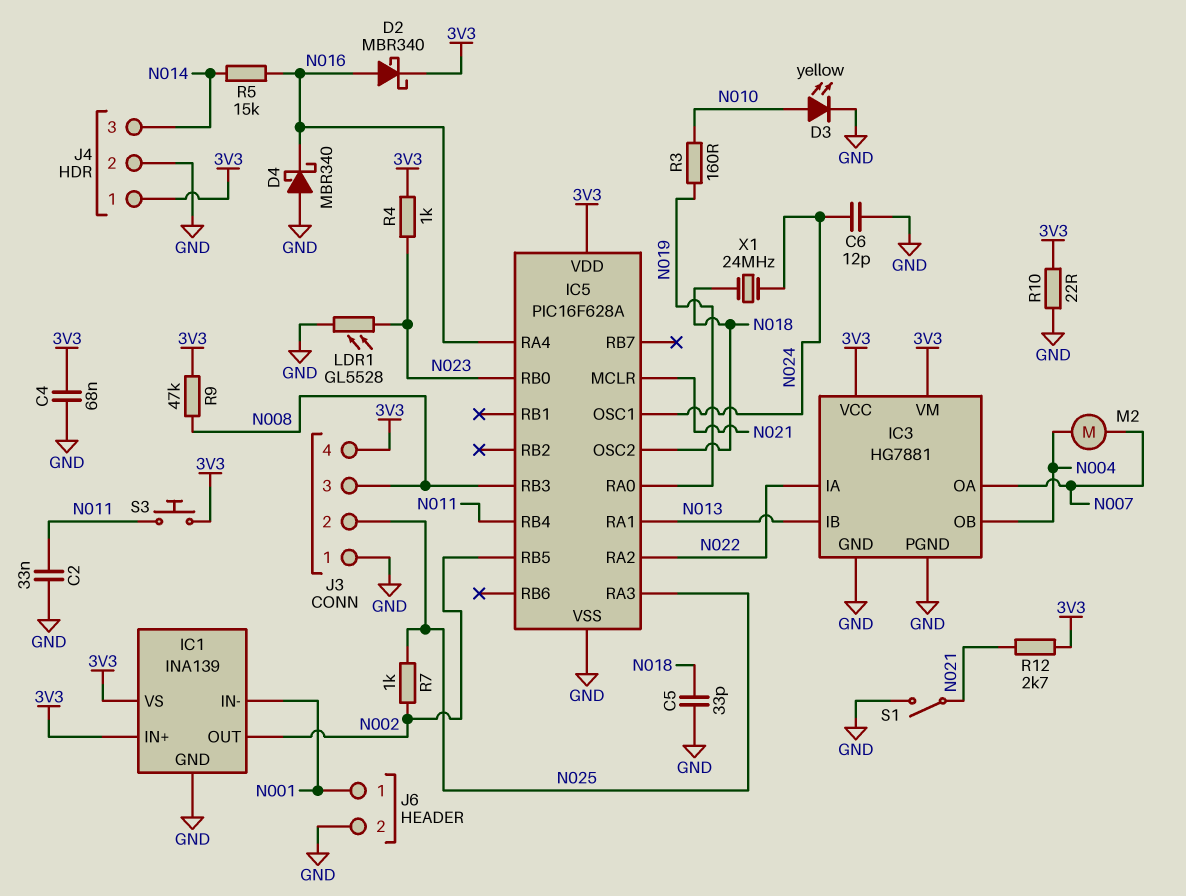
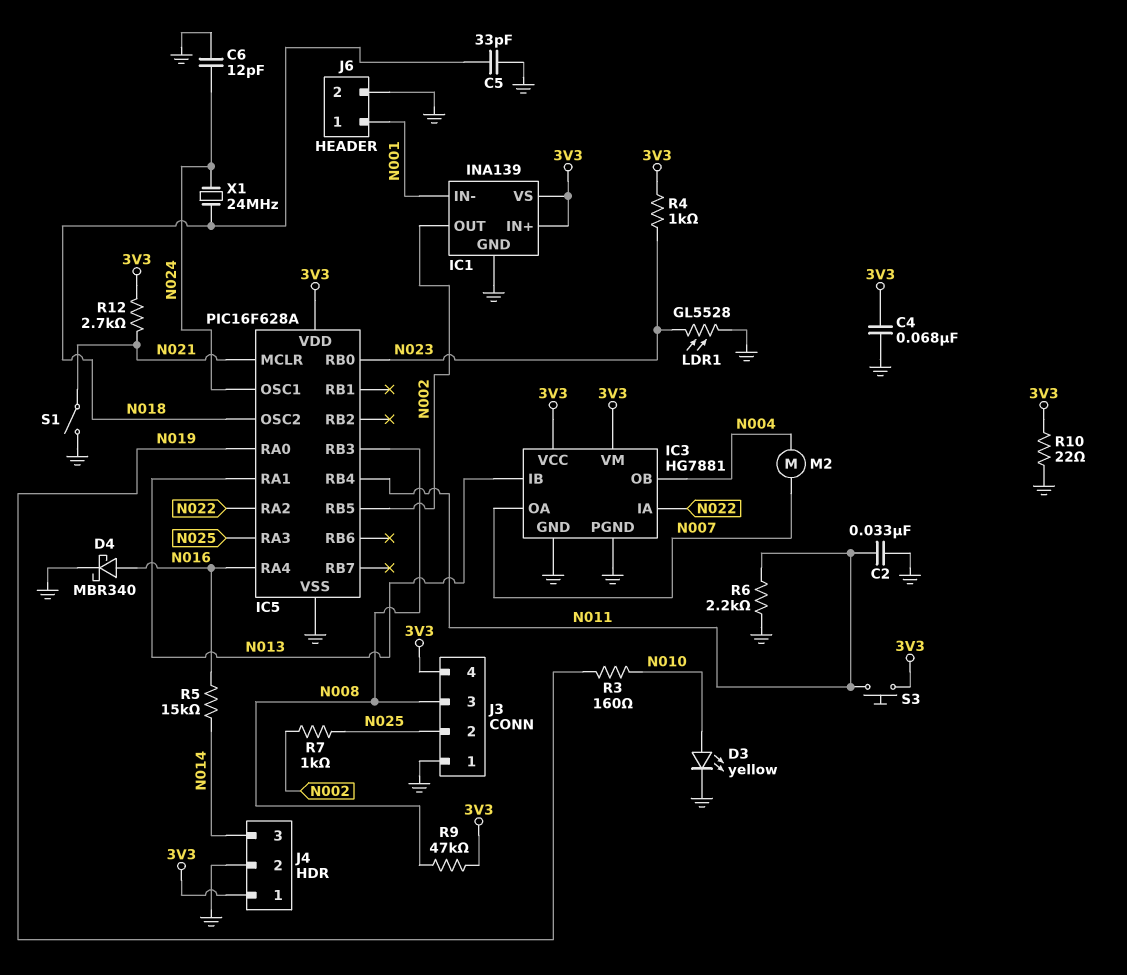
D2: schottky MBR340 (A N016, K 3V3) -> none
D4: schottky MBR340 (A GND, K N016) -> schottky MBR340 (A N016, K GND)
R6: none -> 2.2k (GND, N011)

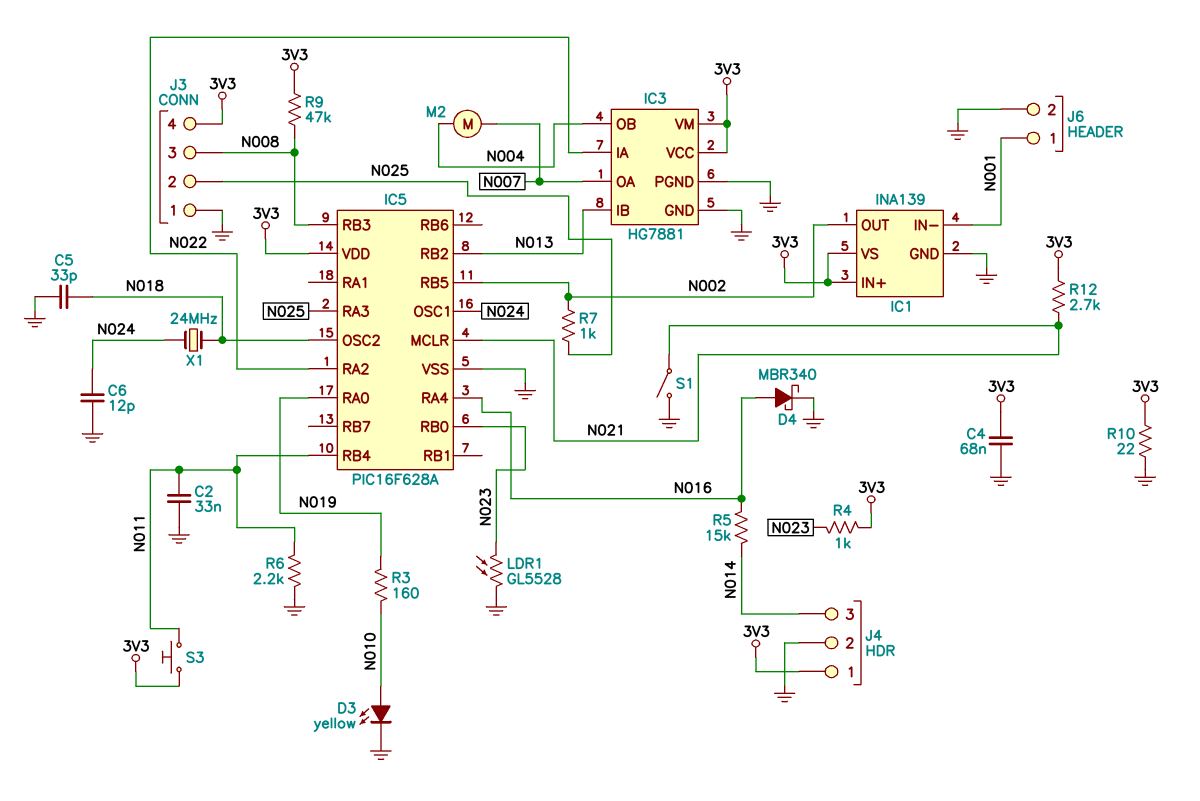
IC5 pin RA1: N013 -> none
IC5 pin RB2: none -> N013

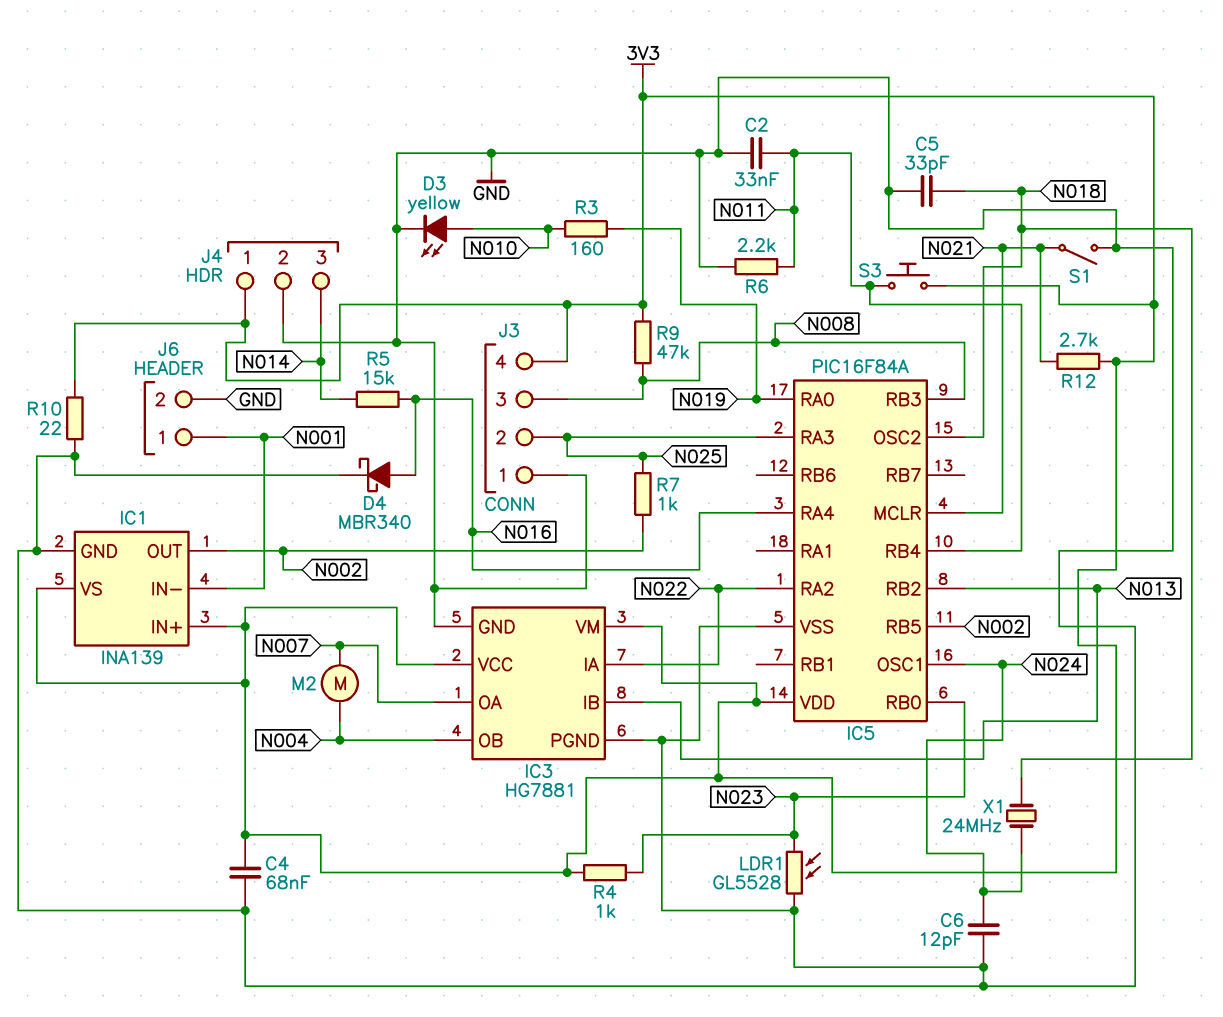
IC5: PIC16F628A -> PIC16F84A

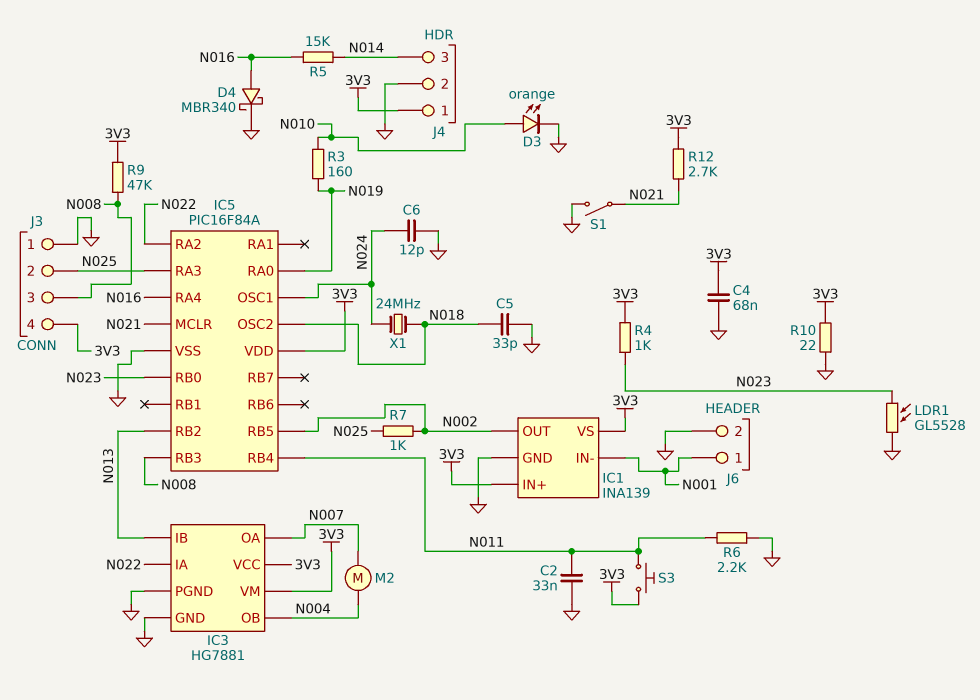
D3: LED yellow (A N010, K GND) -> LED orange (A N010, K GND)

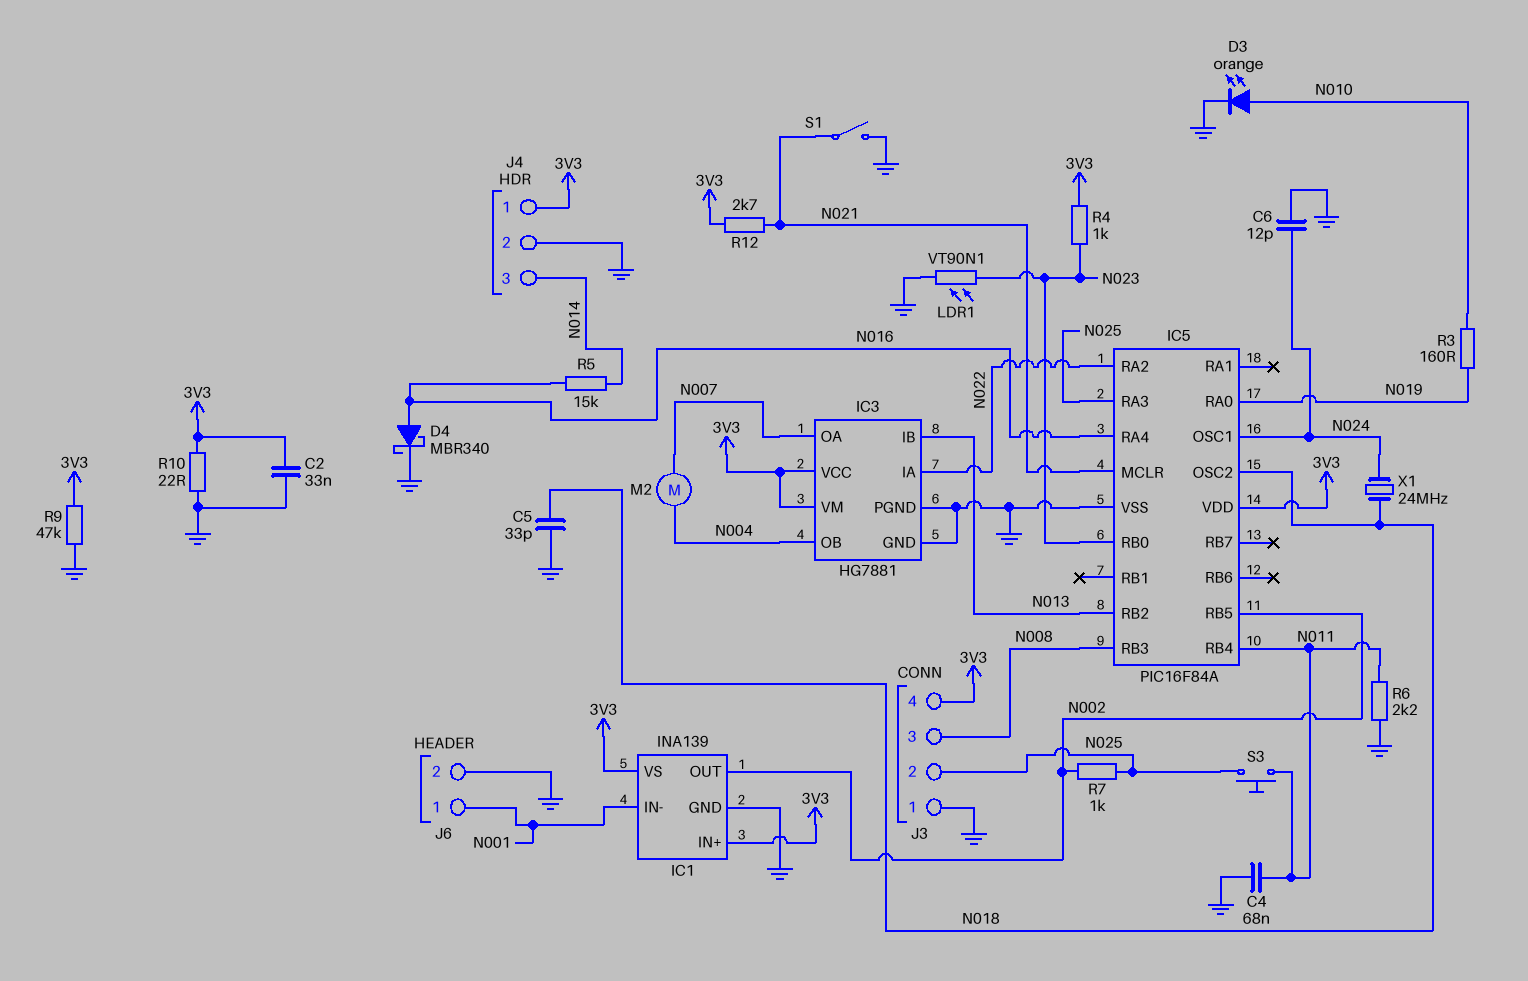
C2: 33nF (GND, N011) -> 33nF (3V3, GND)
C4: 68nF (3V3, GND) -> 68nF (GND, N011)
LDR1: GL5528 (GND, N023) -> VT90N1 (GND, N023)
R9: 47k (3V3, N008) -> 47k (3V3, GND)
S3: button (3V3, N011) -> button (N011, N025)

